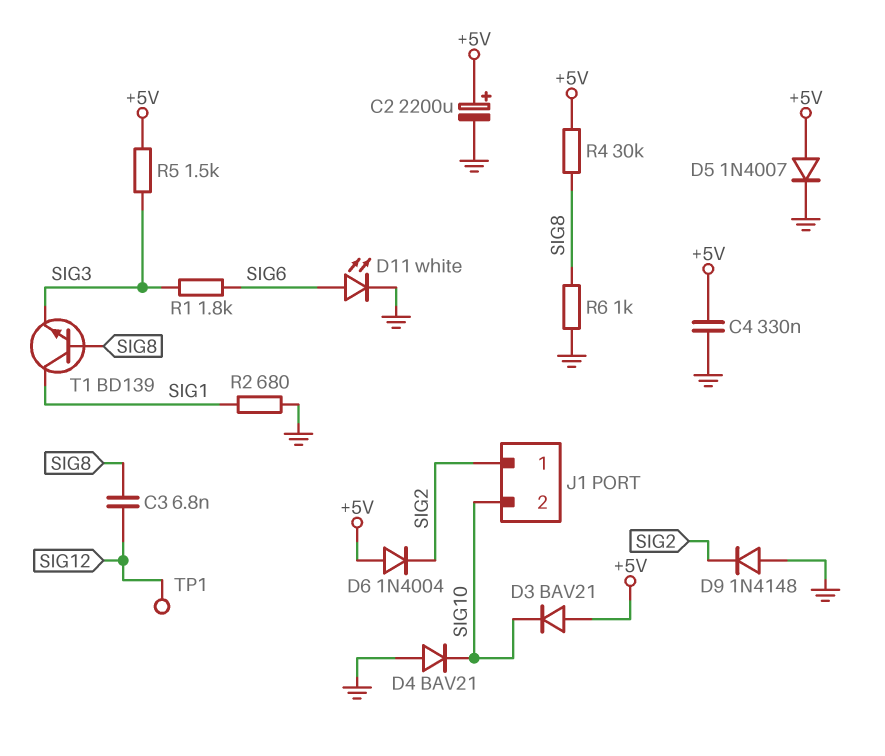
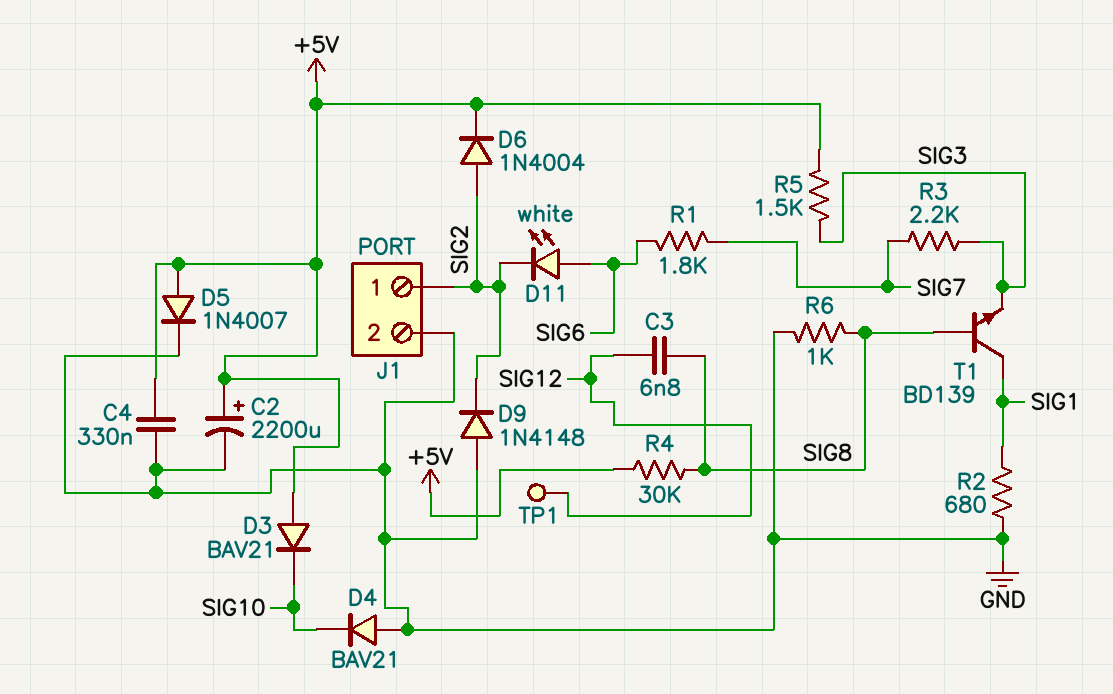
D6: diode 1N4004 (A +5V, K SIG2) -> diode 1N4004 (A SIG2, K +5V)
D11: LED white (A SIG6, K GND) -> LED white (A SIG6, K SIG2)
J1 pin 2: SIG10 -> GND
R1: 1.8k (SIG3, SIG6) -> 1.8k (SIG6, SIG7)
R3: none -> 2.2k (SIG3, SIG7)

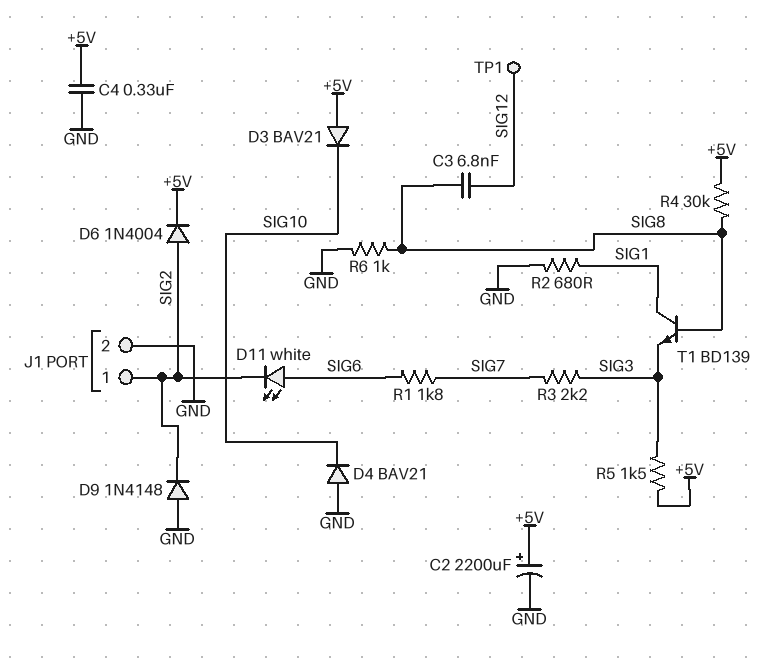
D5: diode 1N4007 (A +5V, K GND) -> none

